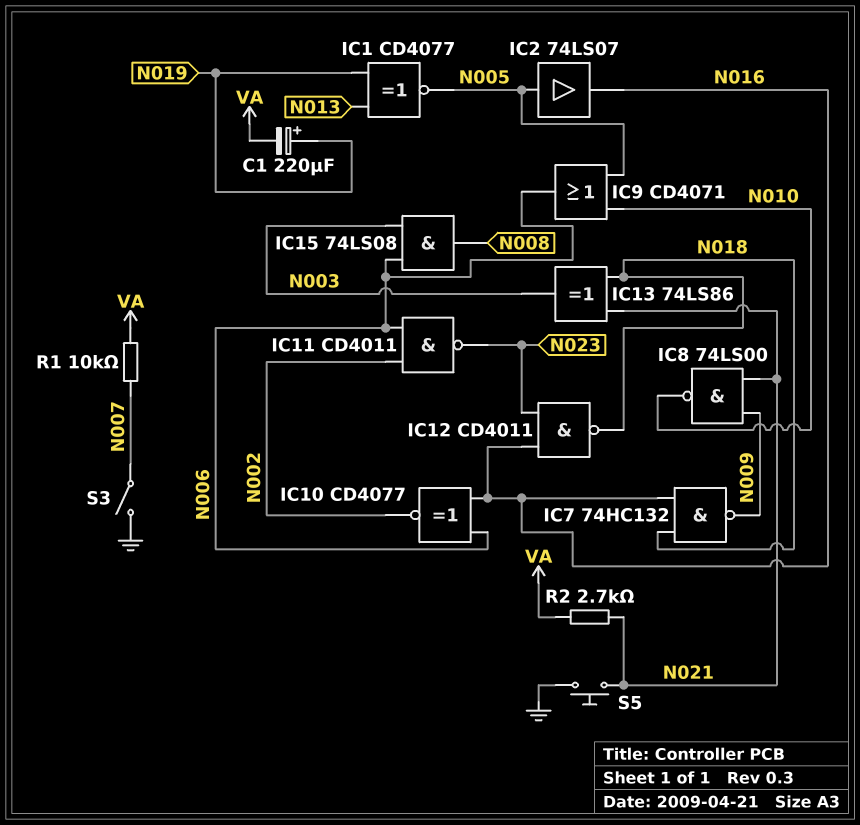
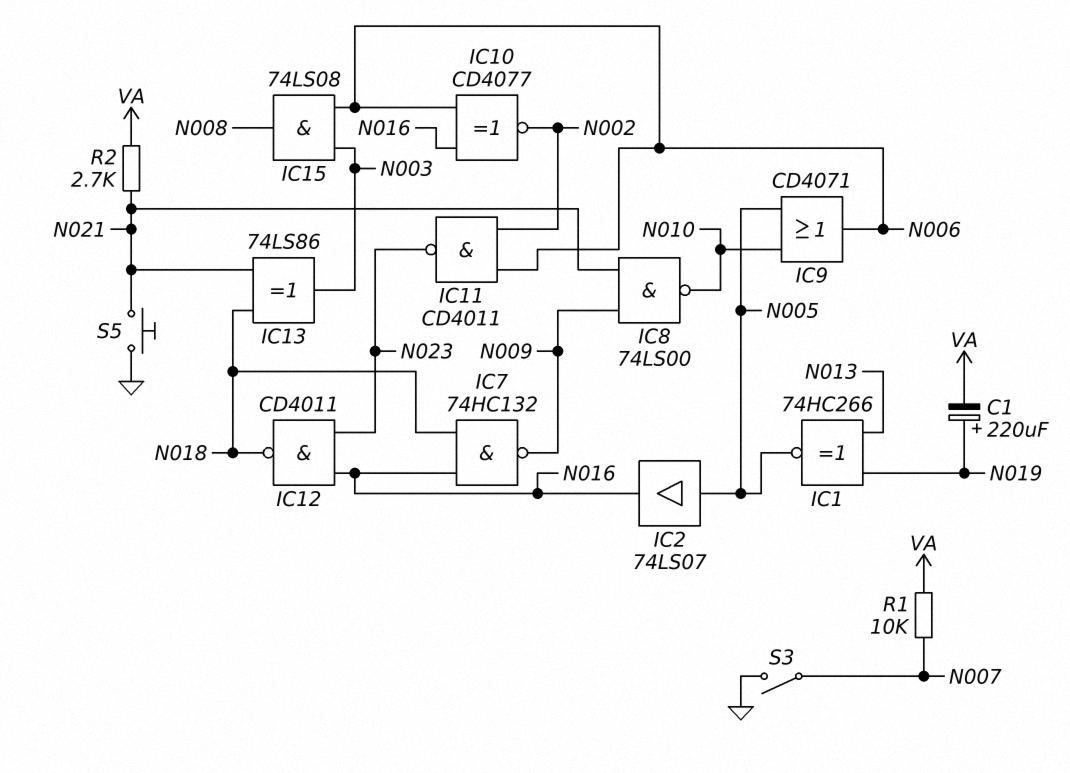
IC1: XNOR CD4077 (in N013, in N019, out N005) -> XNOR 74HC266 (in N013, in N019, out N005)

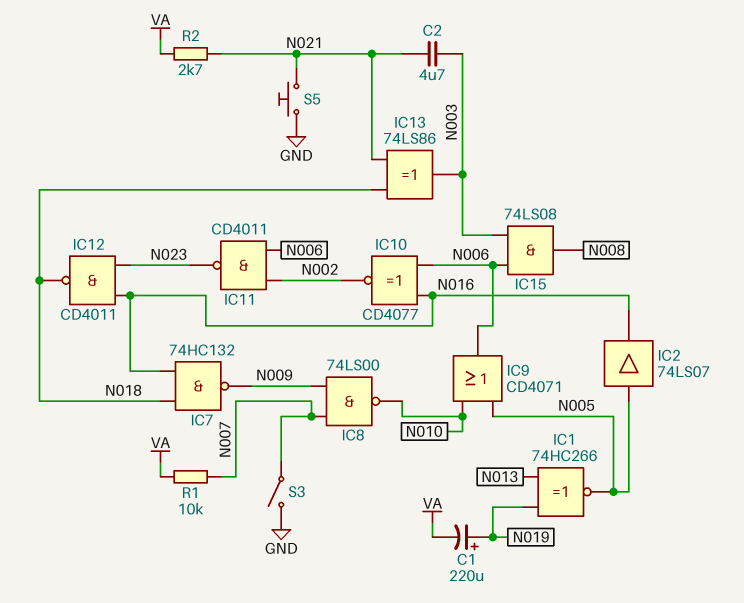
C2: none -> 4.7uF (N003, N021)
IC8: NAND 74LS00 (in N009, in N021, out N010) -> NAND 74LS00 (in N007, in N009, out N010)

